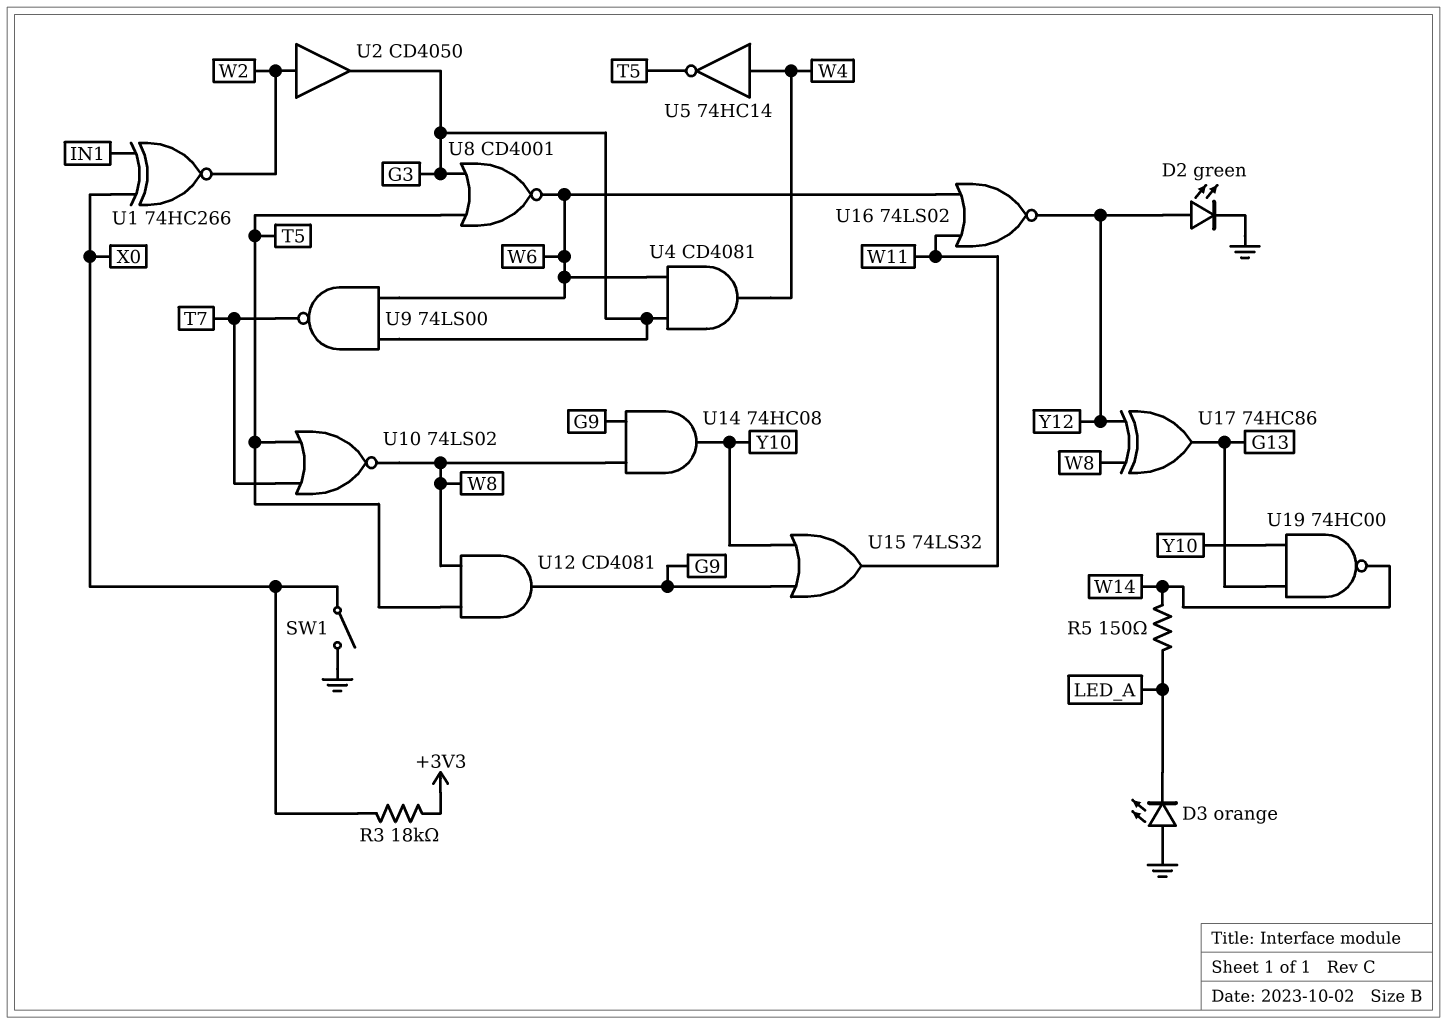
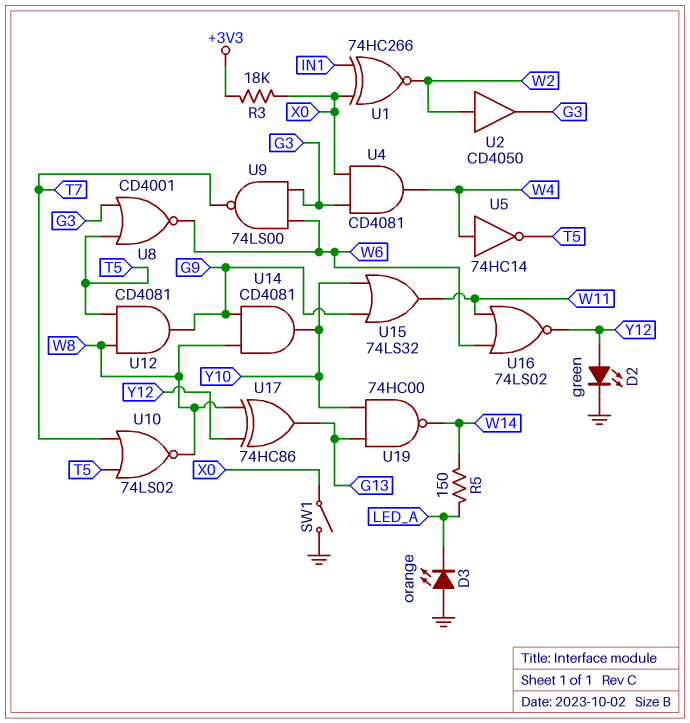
U4: AND CD4081 (in G3, in W6, out W4) -> AND CD4081 (in G3, in X0, out W4)
U14: AND 74HC08 (in G9, in W8, out Y10) -> AND CD4081 (in G9, in W8, out Y10)

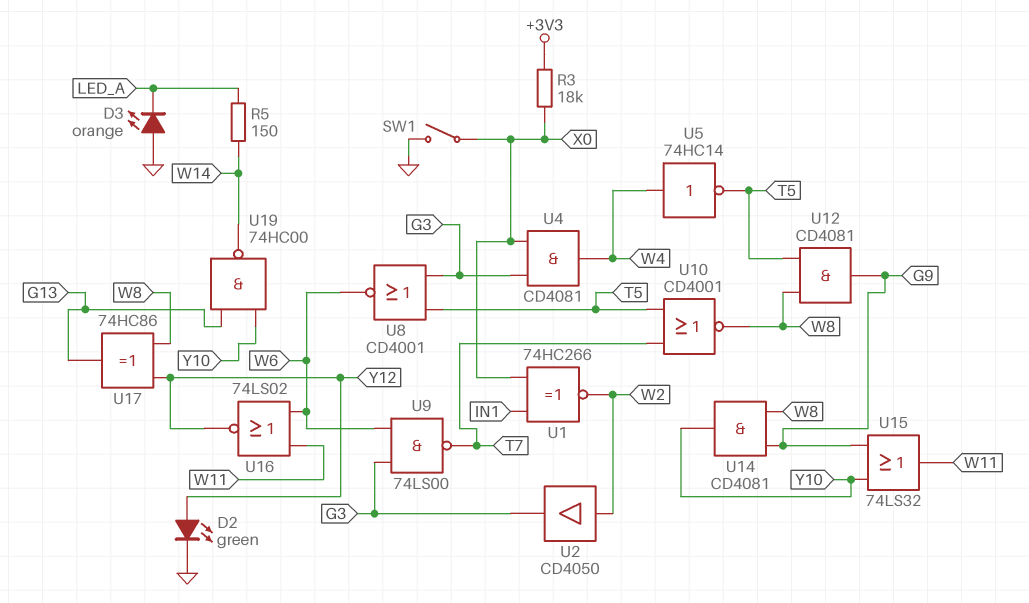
U10: NOR 74LS02 (in T5, in T7, out W8) -> NOR CD4001 (in T5, in T7, out W8)

